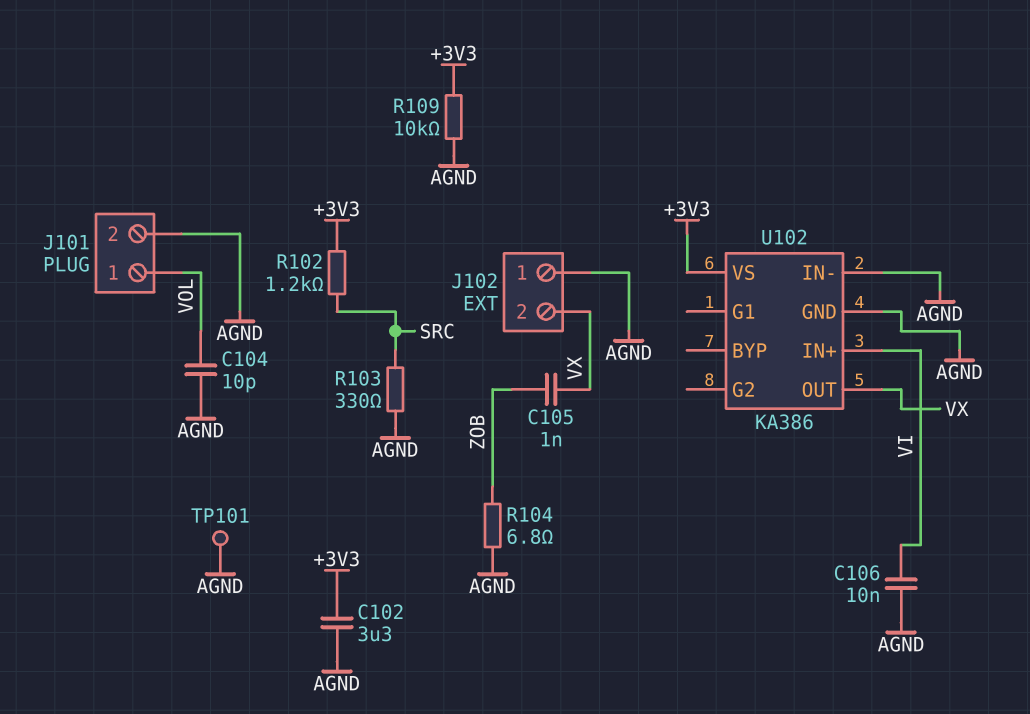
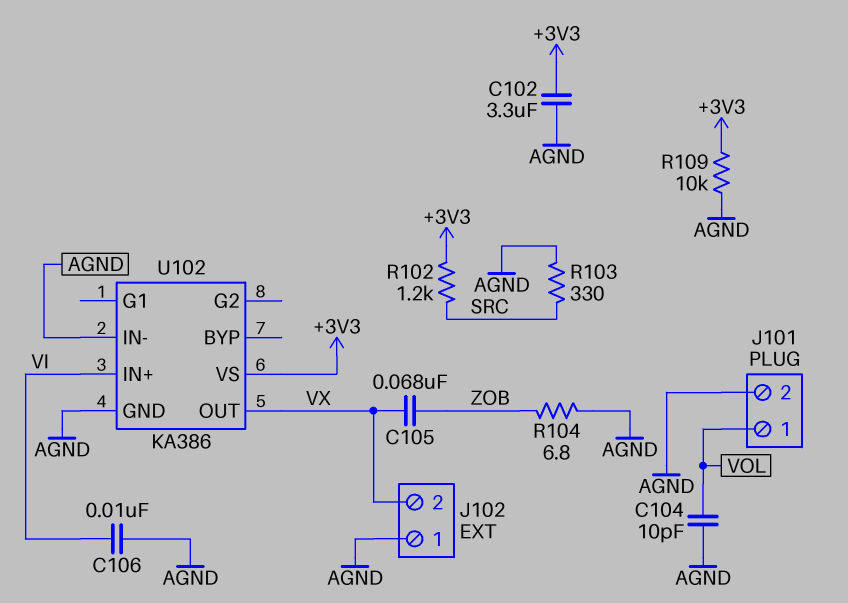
C105: 1nF (VX, ZOB) -> 68nF (VX, ZOB)
TP101: test point (AGND) -> none

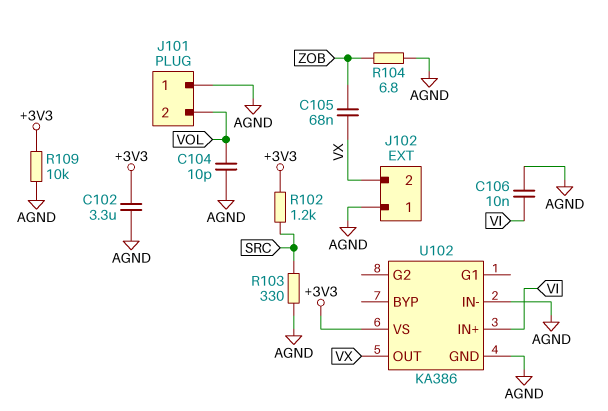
J101 pin 1: VOL -> AGND
J101 pin 2: AGND -> VOL

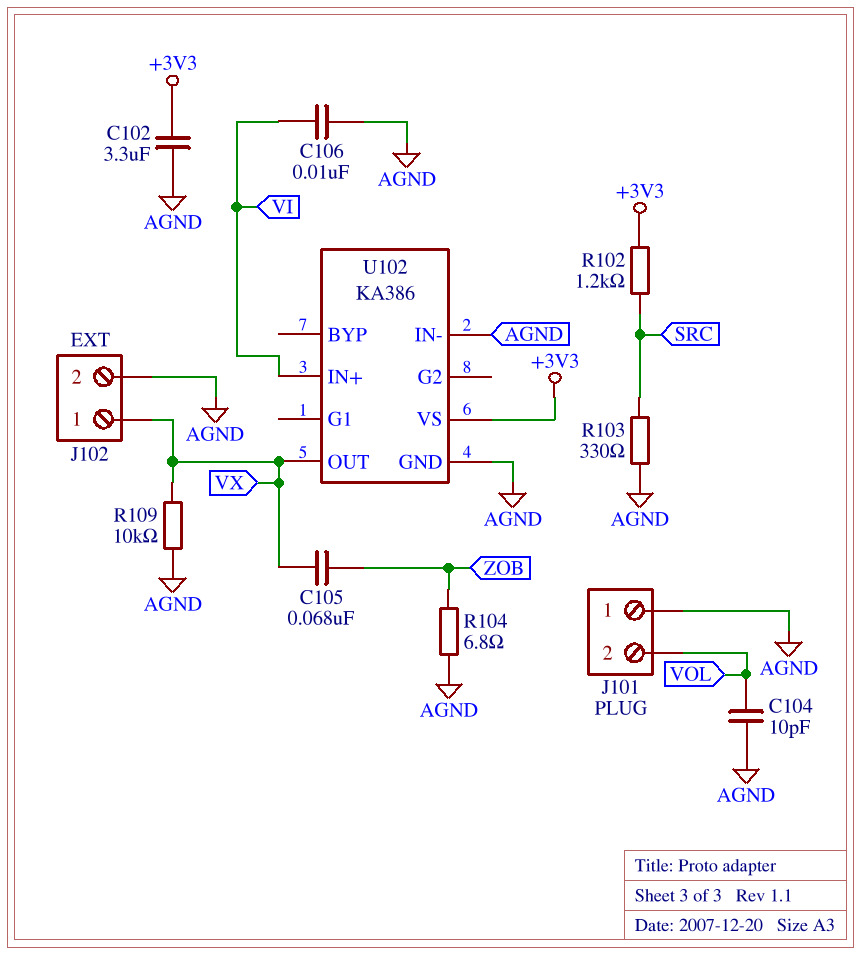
J102 pin 1: AGND -> VX
J102 pin 2: VX -> AGND
R109: 10k (+3V3, AGND) -> 10k (AGND, VX)

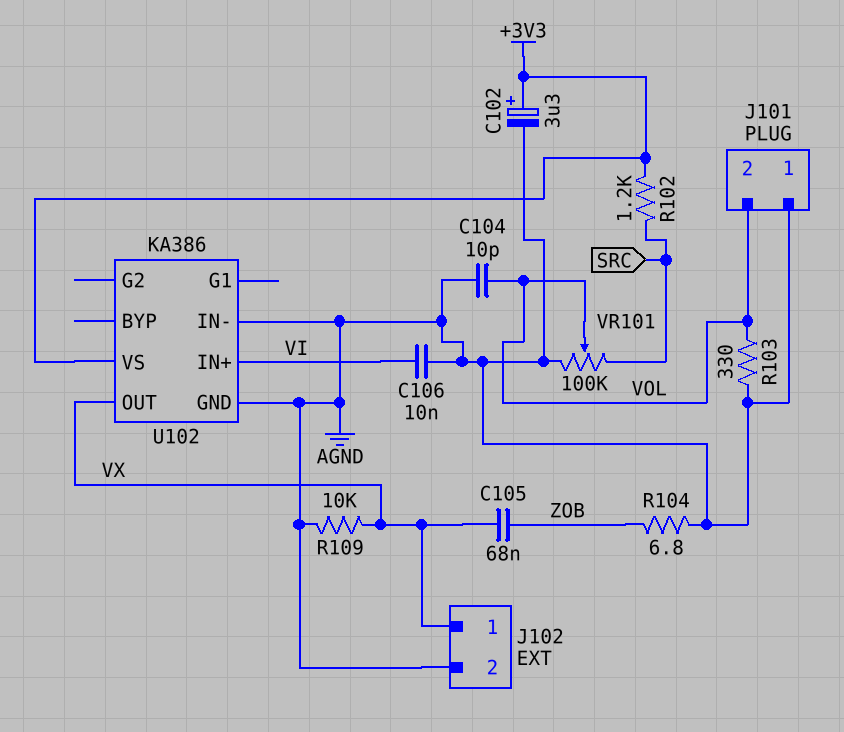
C102: 3.3uF (+3V3, AGND) -> 3.3uF (plus +3V3, minus AGND)
R103: 330 (AGND, SRC) -> 330 (AGND, VOL)
VR101: none -> 100k (AGND, SRC, wiper VOL)

